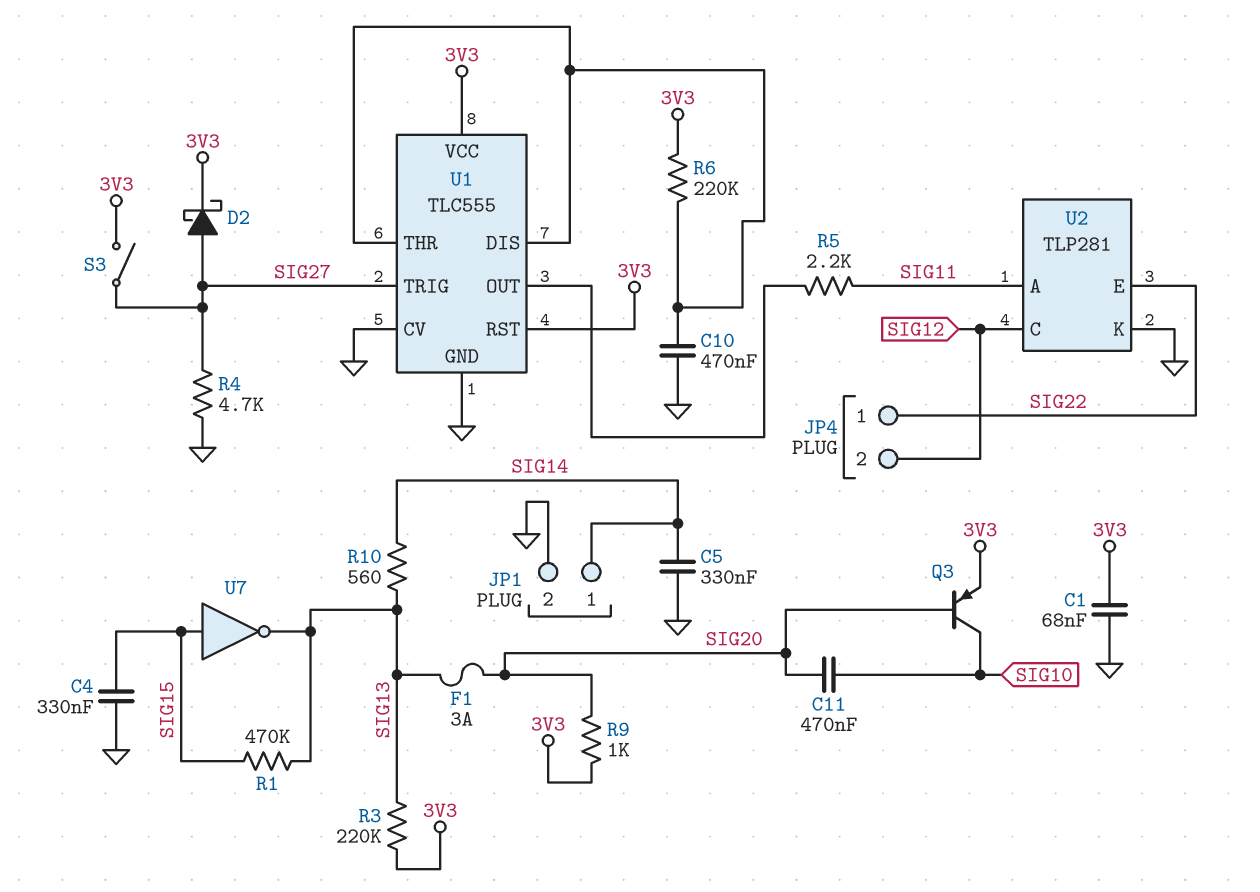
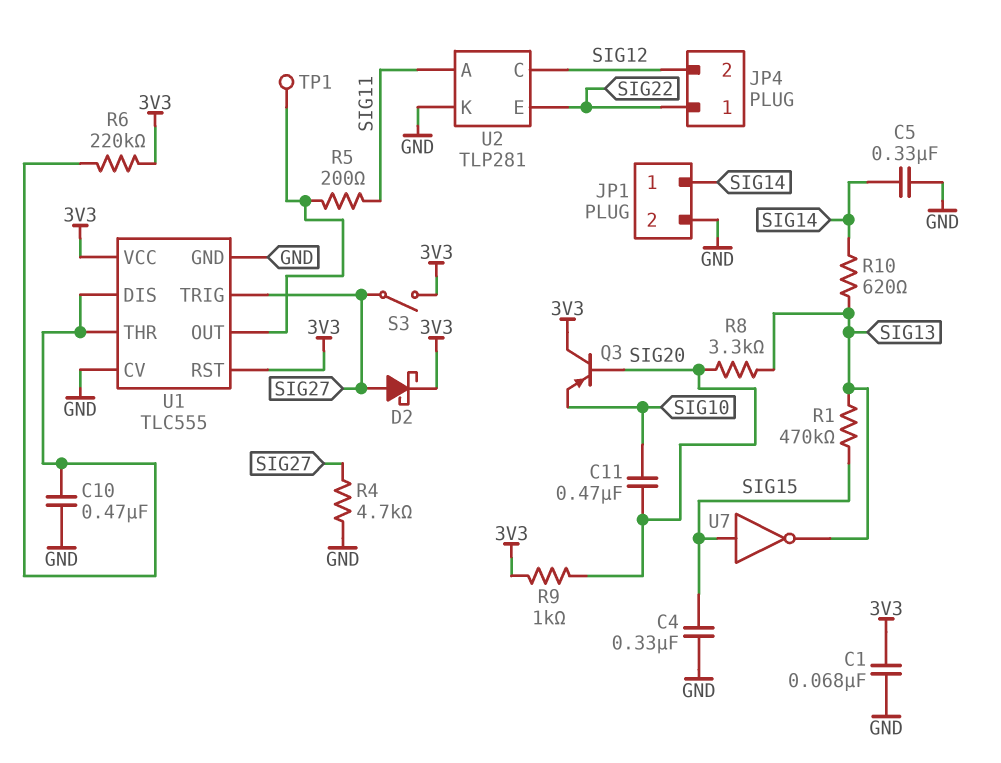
F1: 3A (SIG13, SIG20) -> none
Q3: PNP (B SIG20, C SIG10, E 3V3) -> PNP (B SIG20, C 3V3, E SIG10)
R3: 220k (3V3, SIG13) -> none
R5: 2.2k (SIG11, U1/OUT) -> 200 (SIG11, U1/OUT)
R8: none -> 3.3k (SIG13, SIG20)
R10: 560 (SIG13, SIG14) -> 620 (SIG13, SIG14)
TP1: none -> test point (U1/OUT)

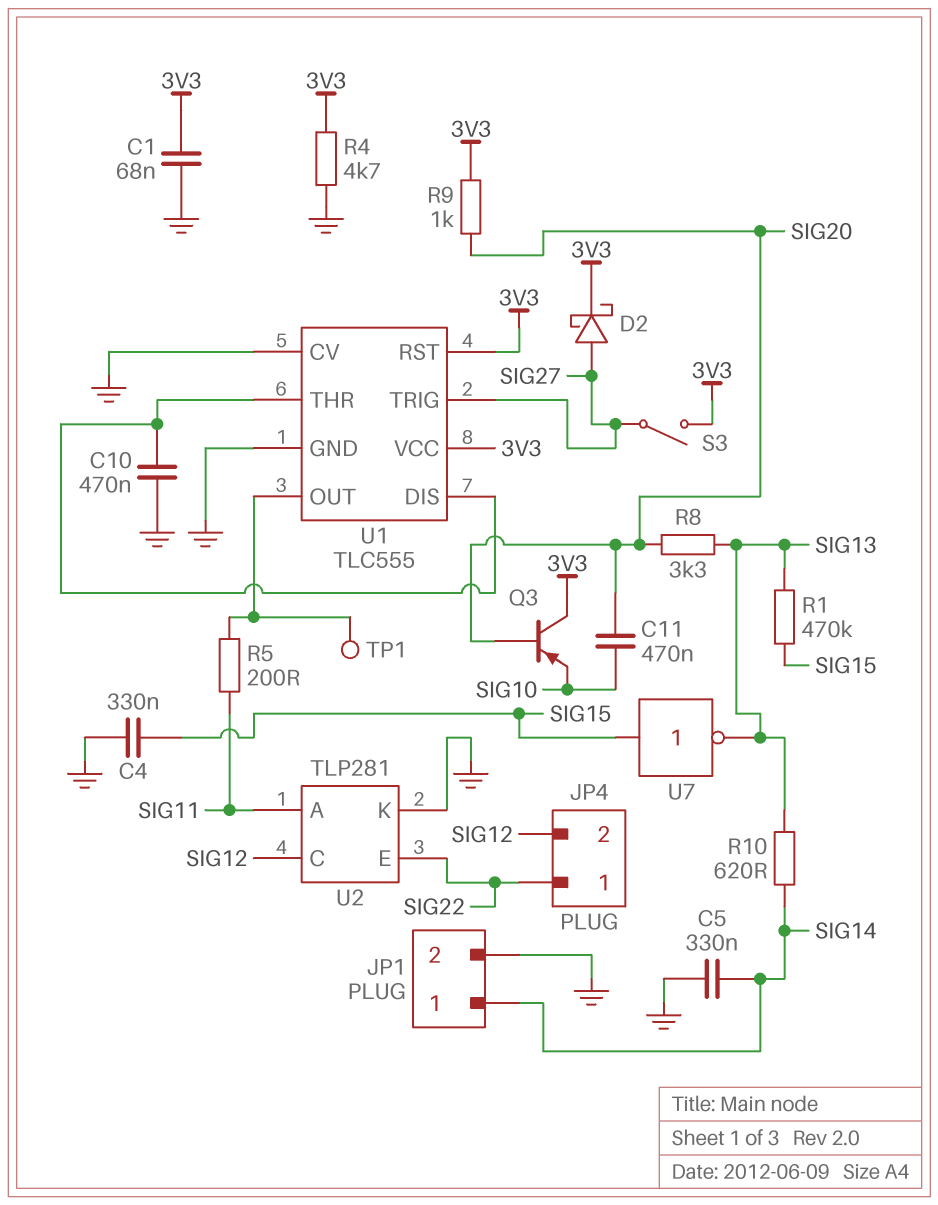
R4: 4.7k (GND, SIG27) -> 4.7k (3V3, GND)
R6: 220k (3V3, U1/DIS) -> none

